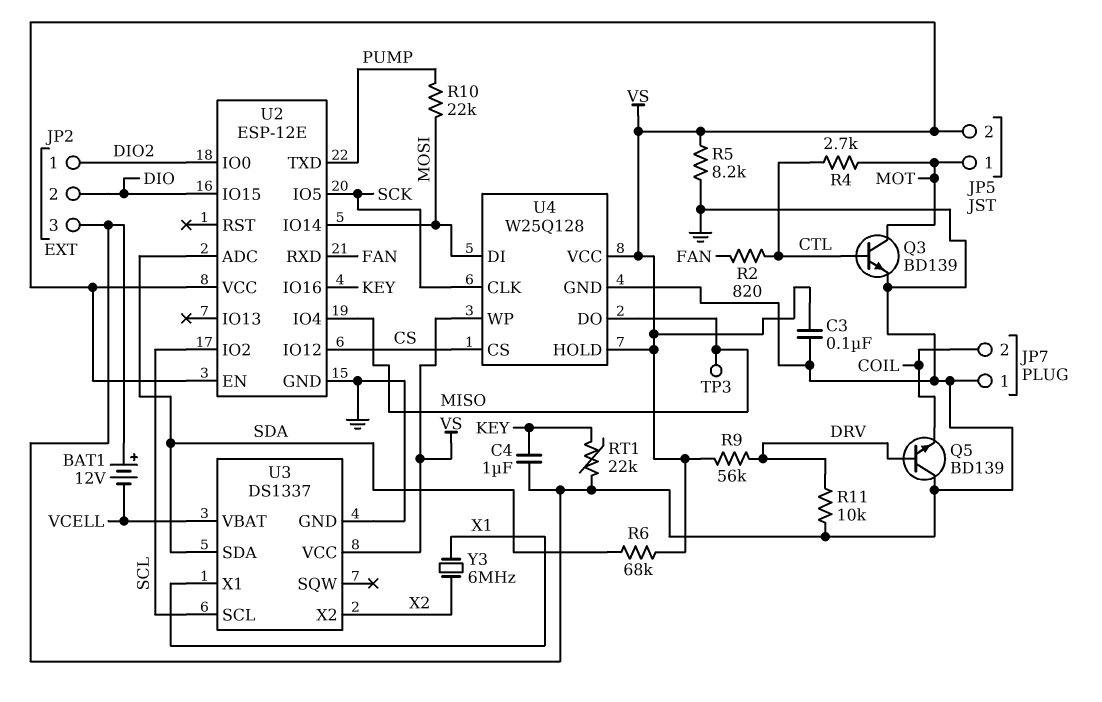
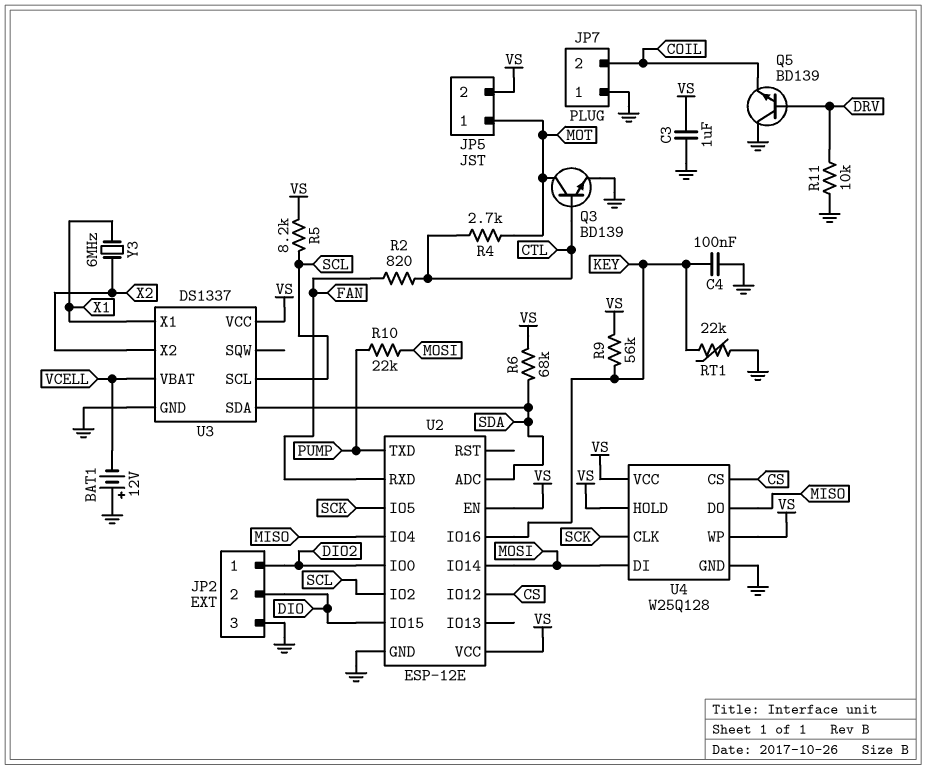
C3: 100nF (GND, VS) -> 1uF (GND, VS)
C4: 1uF (GND, KEY) -> 100nF (GND, KEY)
R5: 8.2k (GND, VS) -> 8.2k (SCL, VS)
R9: 56k (DRV, VS) -> 56k (KEY, VS)
TP3: test point (MISO) -> none

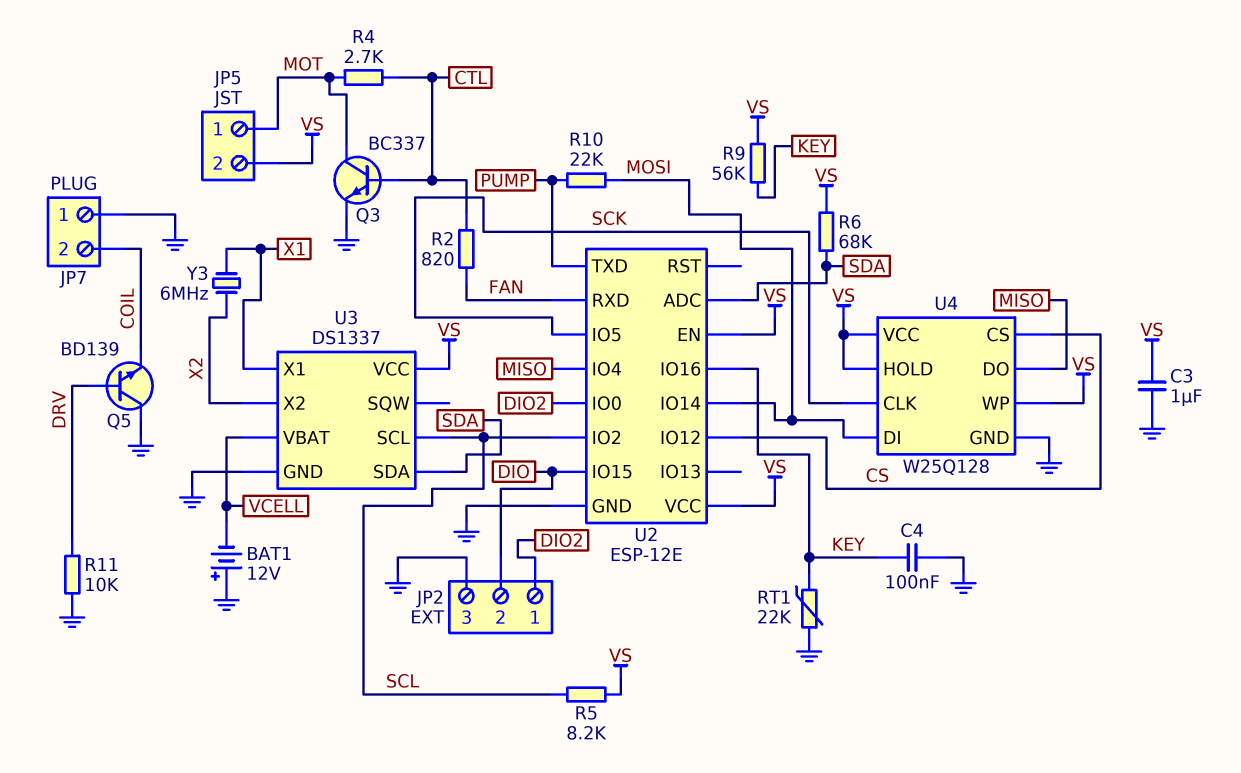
Q3: NPN BD139 (B CTL, C MOT, E GND) -> NPN BC337 (B CTL, C MOT, E GND)

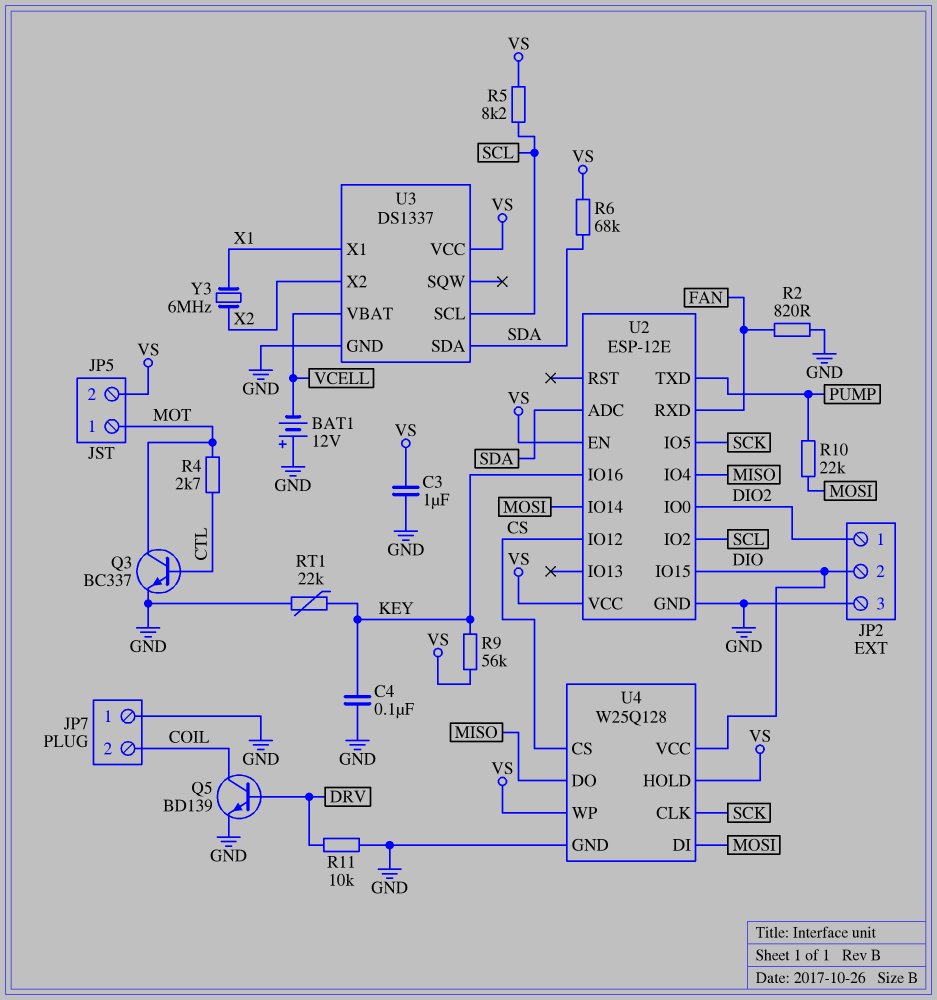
Q5: NPN BD139 (B DRV, C GND, E COIL) -> NPN BD139 (B DRV, C COIL, E GND)
R2: 820 (CTL, FAN) -> 820 (FAN, GND)
U4 pin VCC: VS -> DIO

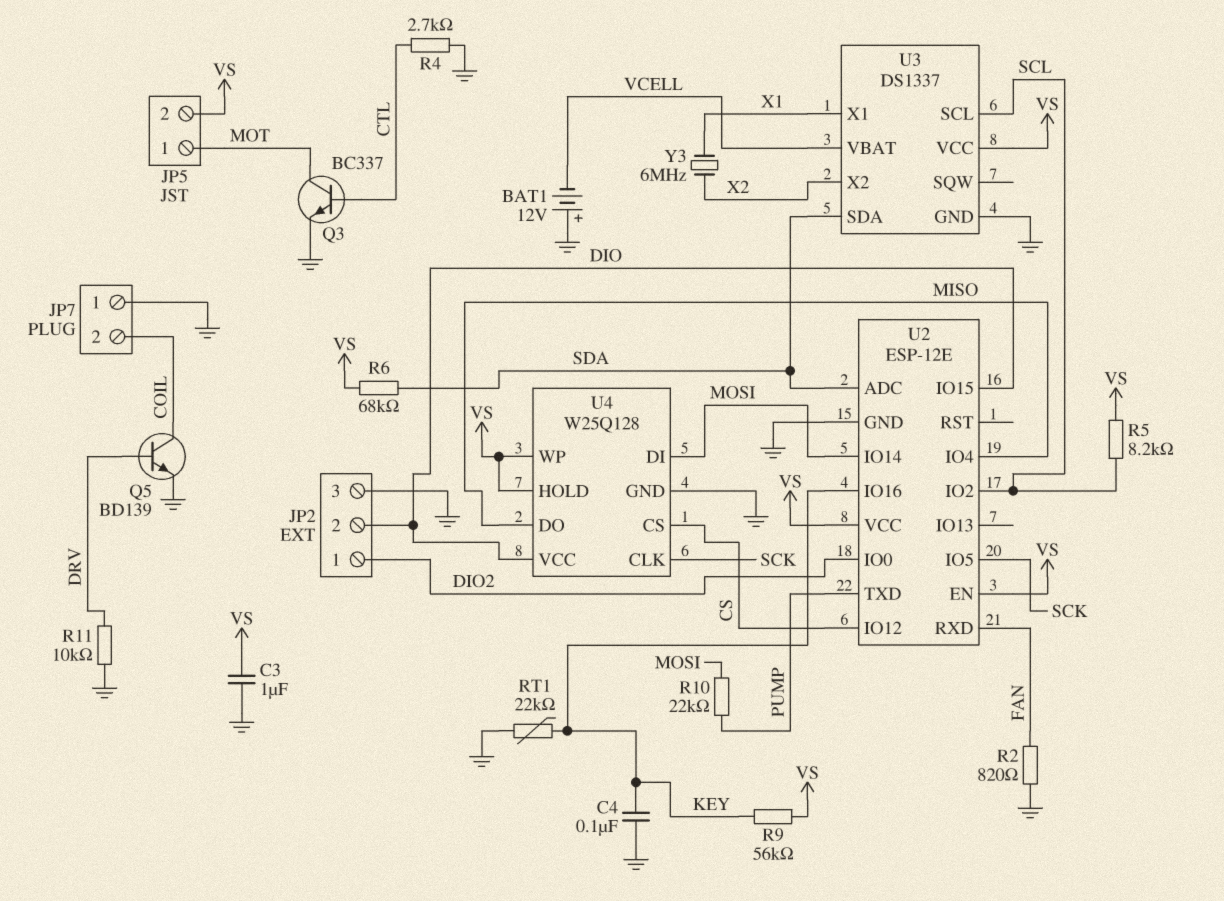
R4: 2.7k (CTL, MOT) -> 2.7k (CTL, GND)

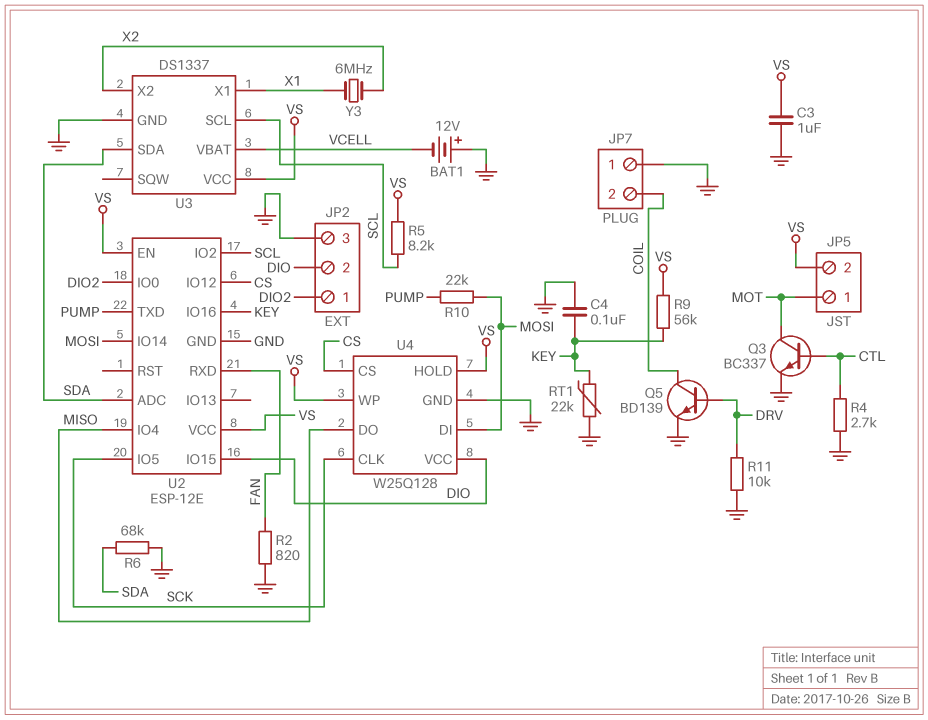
R6: 68k (SDA, VS) -> 68k (GND, SDA)

